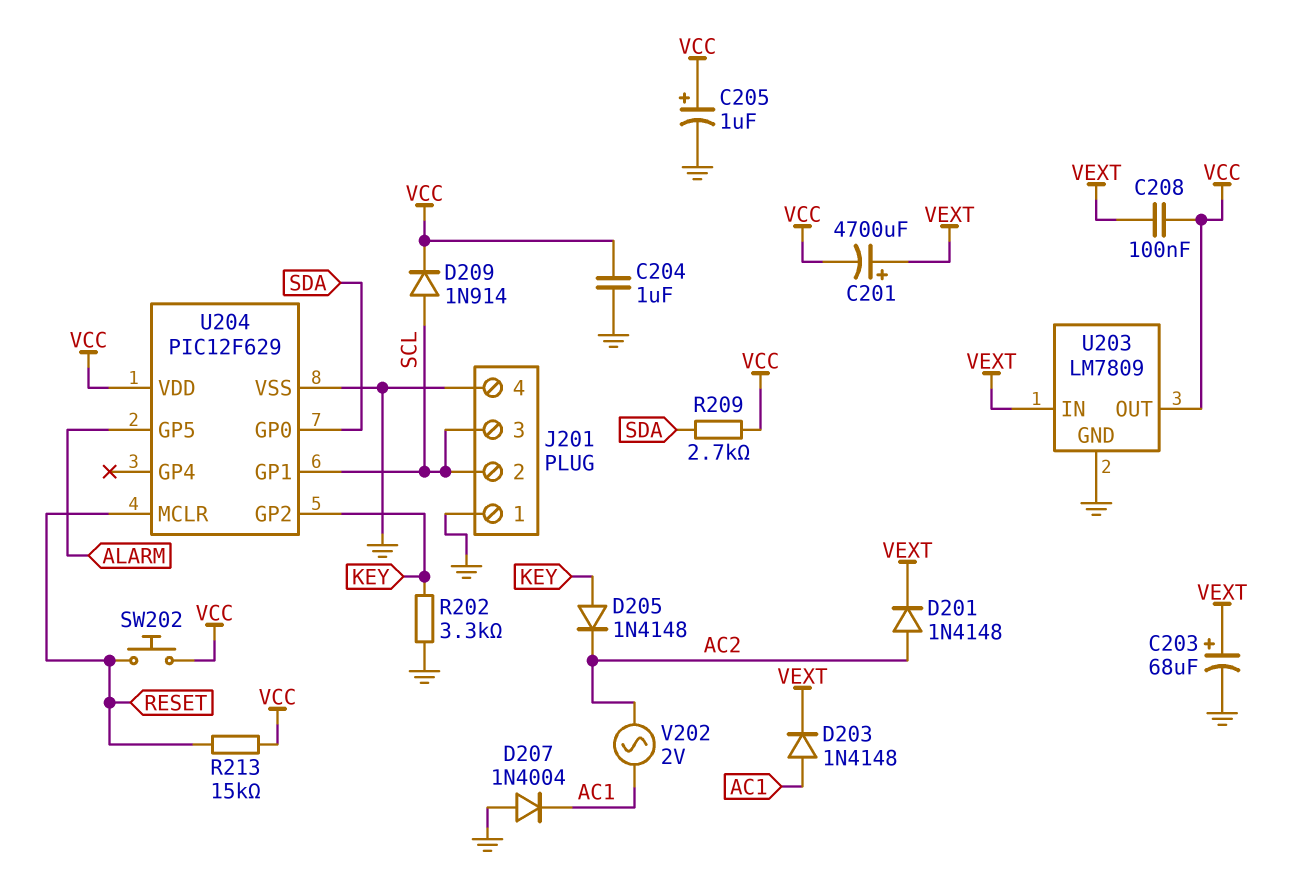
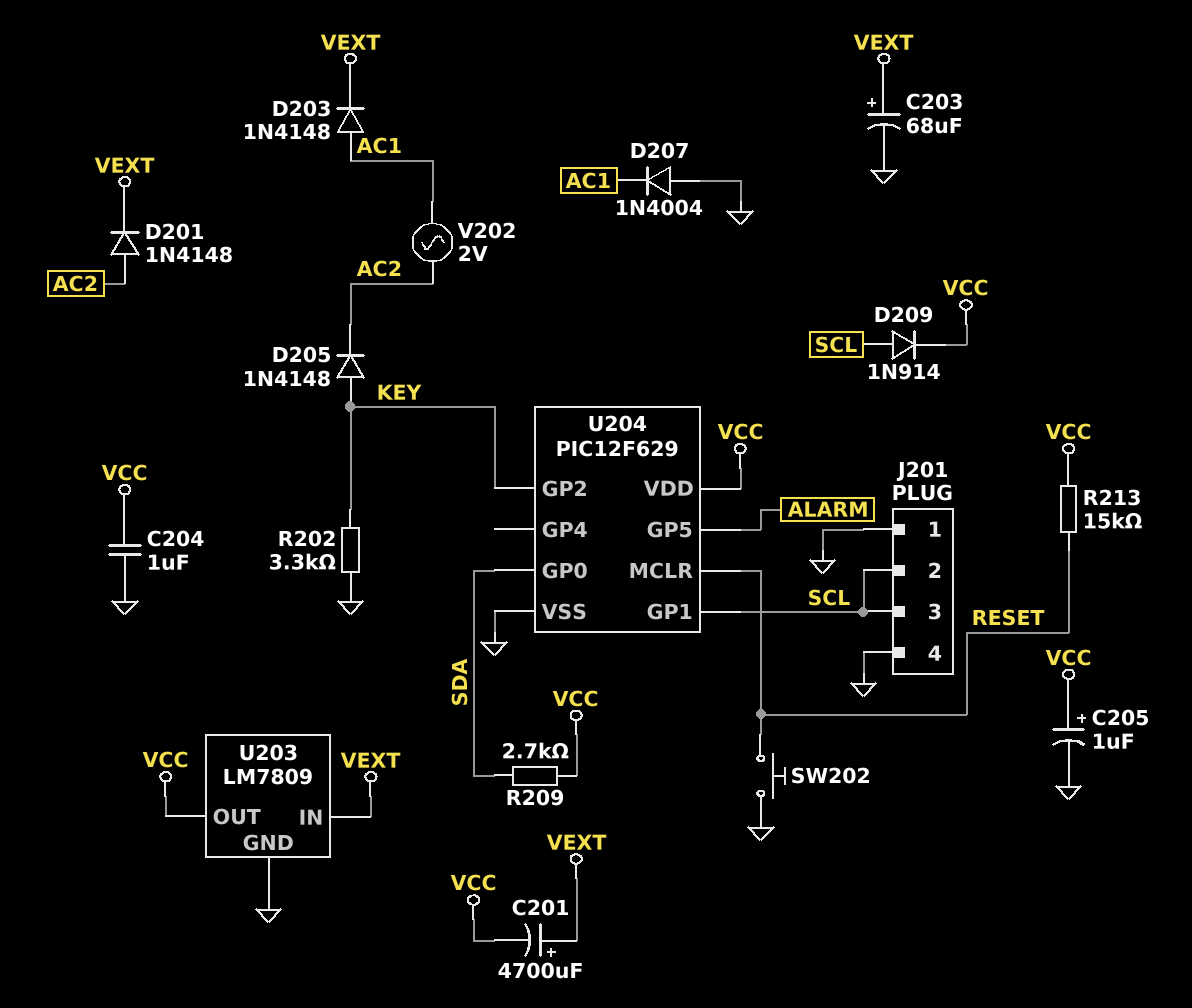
C208: 100nF (VCC, VEXT) -> none
SW202: button (RESET, VCC) -> button (GND, RESET)

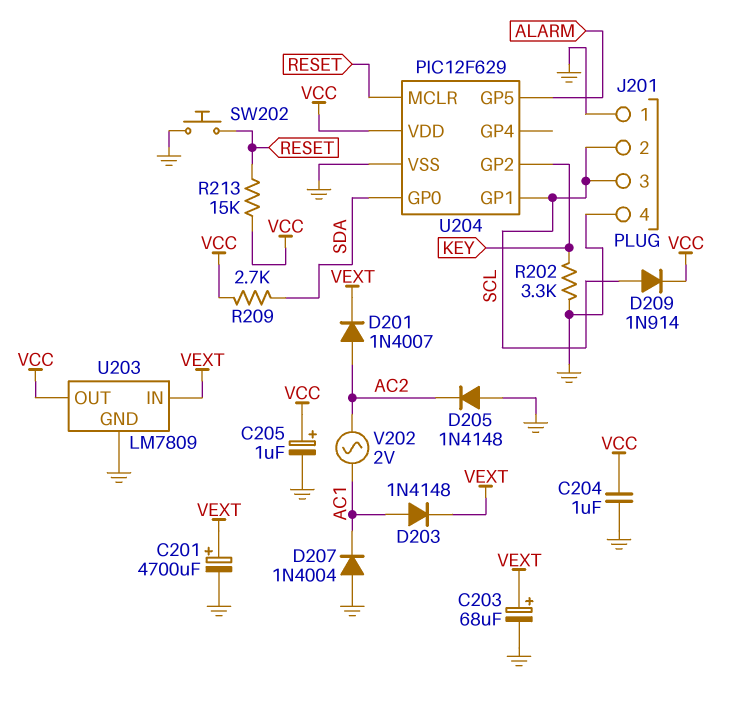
C201: 4700uF (plus VEXT, minus VCC) -> 4700uF (plus VEXT, minus GND)
D201: diode 1N4148 (A AC2, K VEXT) -> diode 1N4007 (A AC2, K VEXT)
D205: diode 1N4148 (A KEY, K AC2) -> diode 1N4148 (A GND, K AC2)

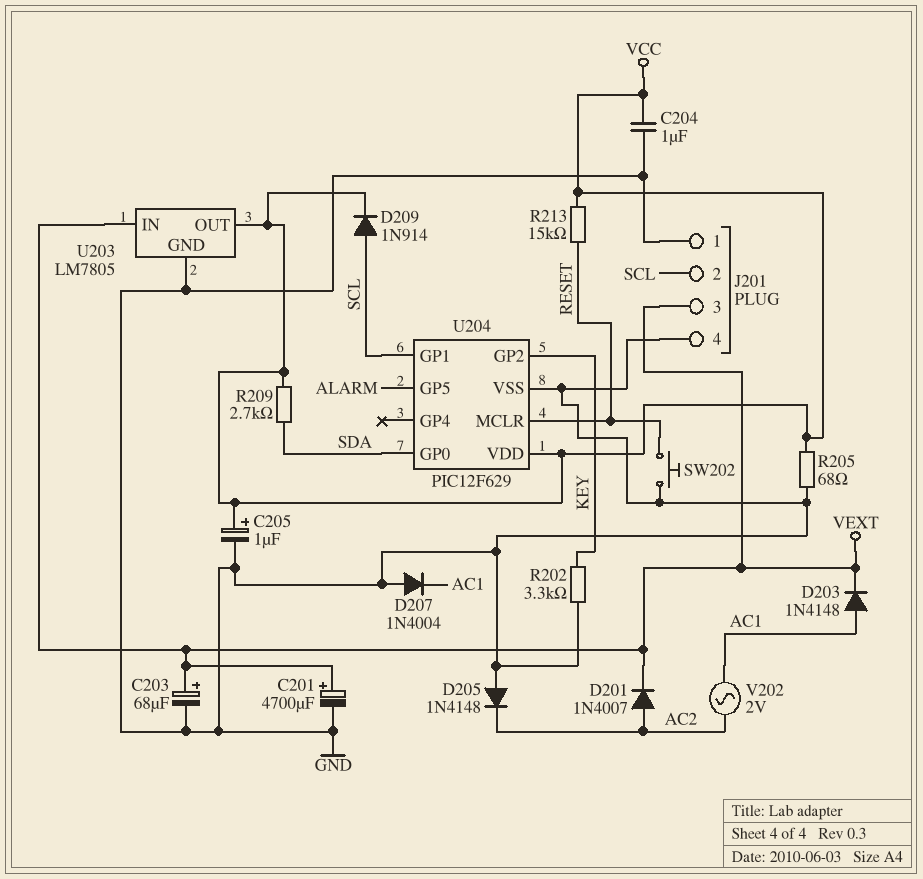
J201 pin 3: SCL -> VEXT
R205: none -> 68 (GND, VCC)
U203: LM7809 -> LM7805

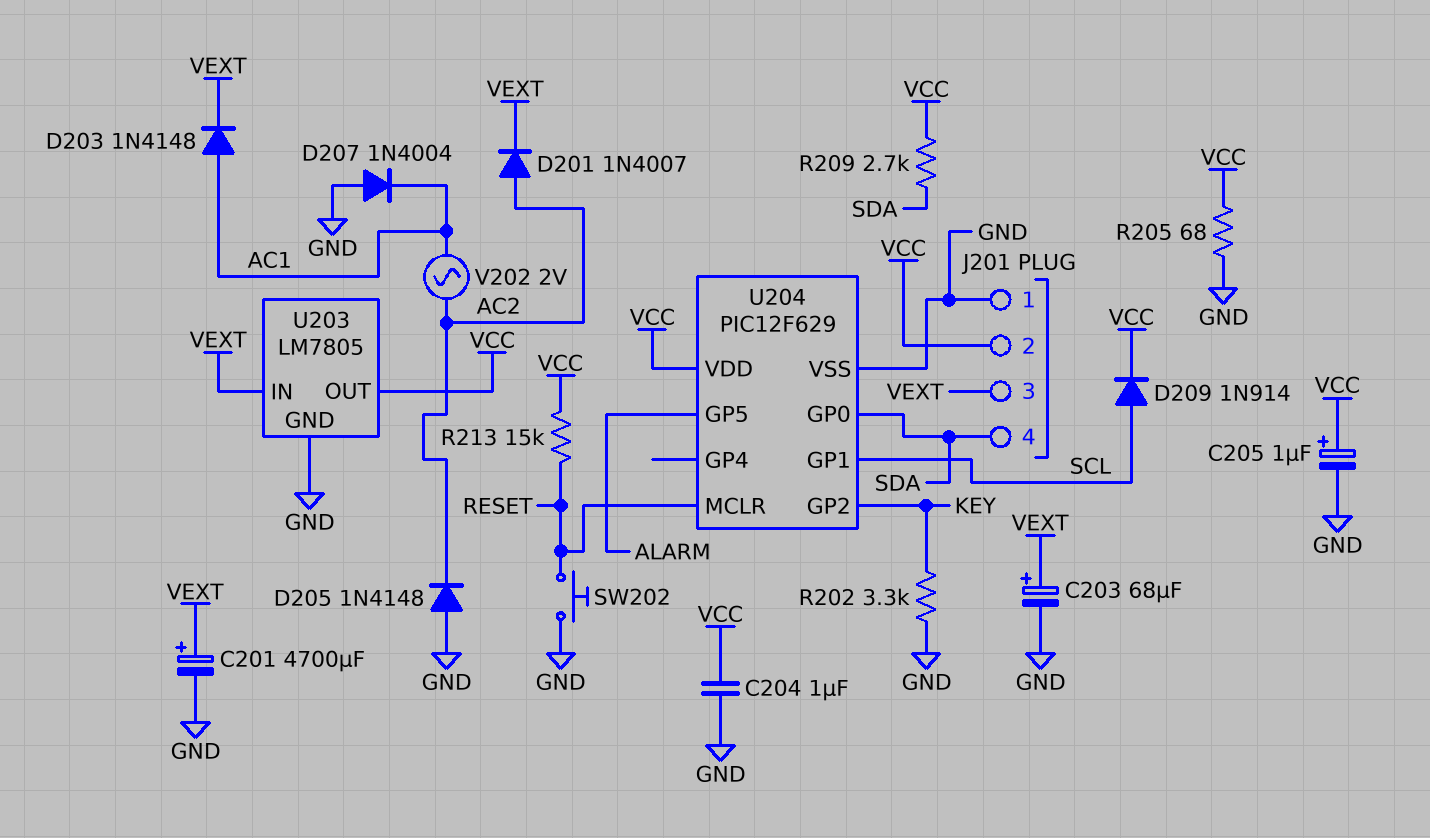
J201 pin 2: SCL -> VCC
J201 pin 4: GND -> SDA

